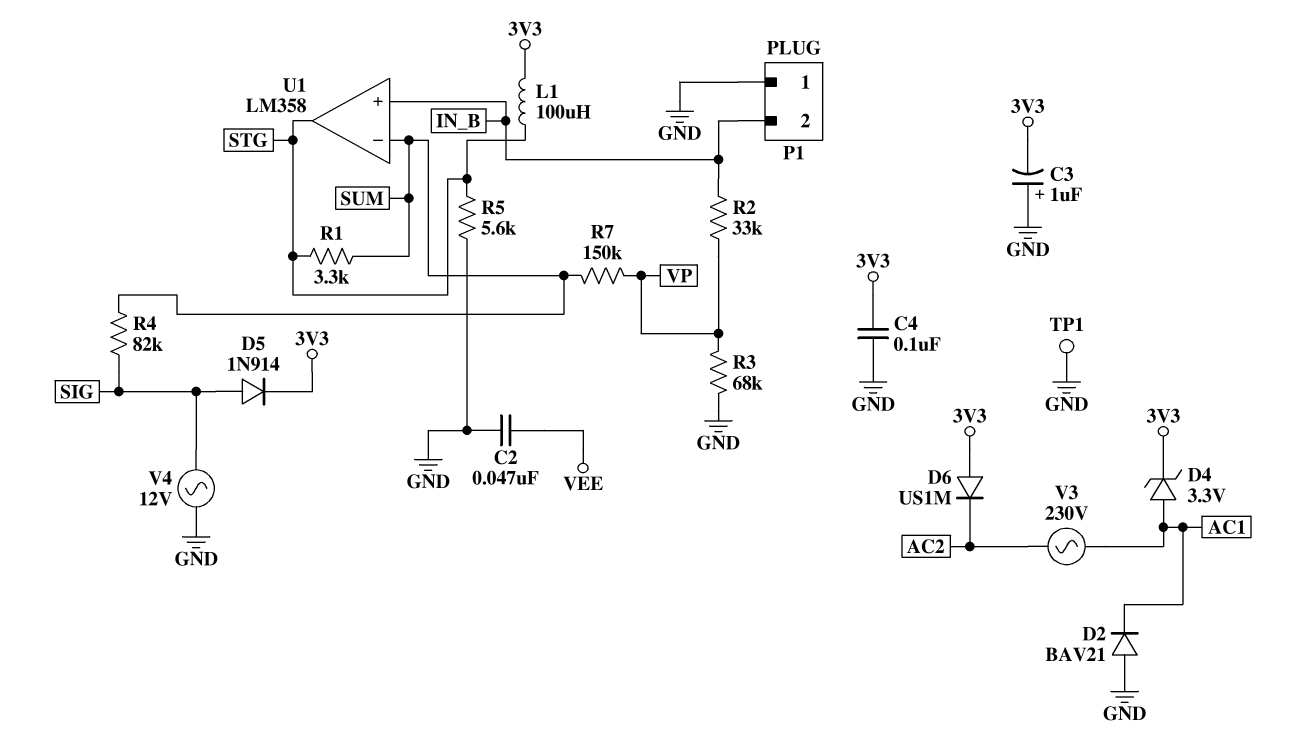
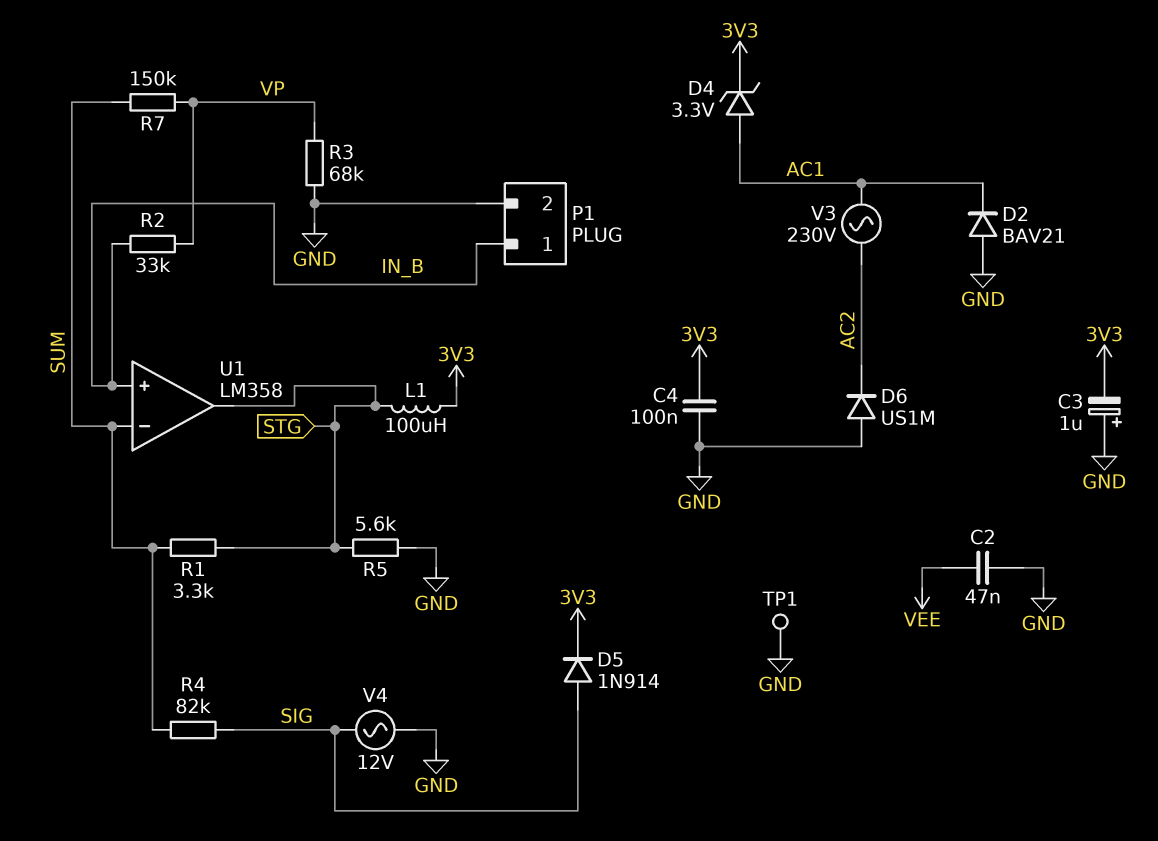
D6: diode US1M (A 3V3, K AC2) -> diode US1M (A GND, K AC2)
P1 pin 1: GND -> IN_B
P1 pin 2: IN_B -> GND

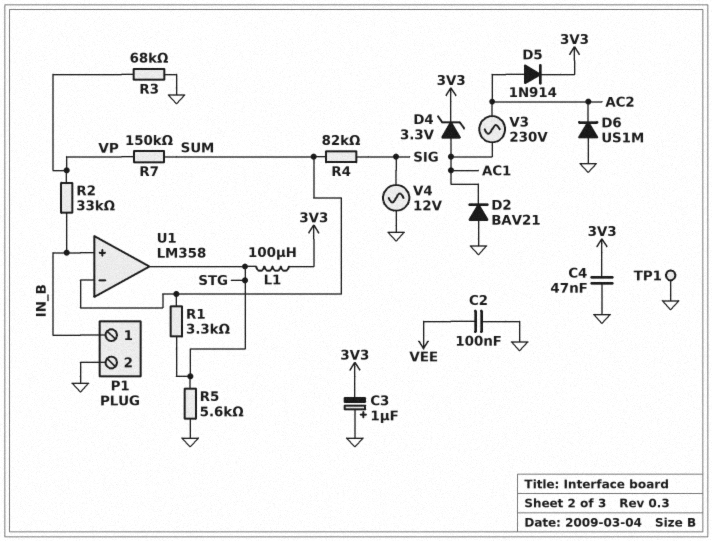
C2: 47nF (GND, VEE) -> 100nF (GND, VEE)
C4: 100nF (3V3, GND) -> 47nF (3V3, GND)
D5: diode 1N914 (A SIG, K 3V3) -> diode 1N914 (A AC2, K 3V3)

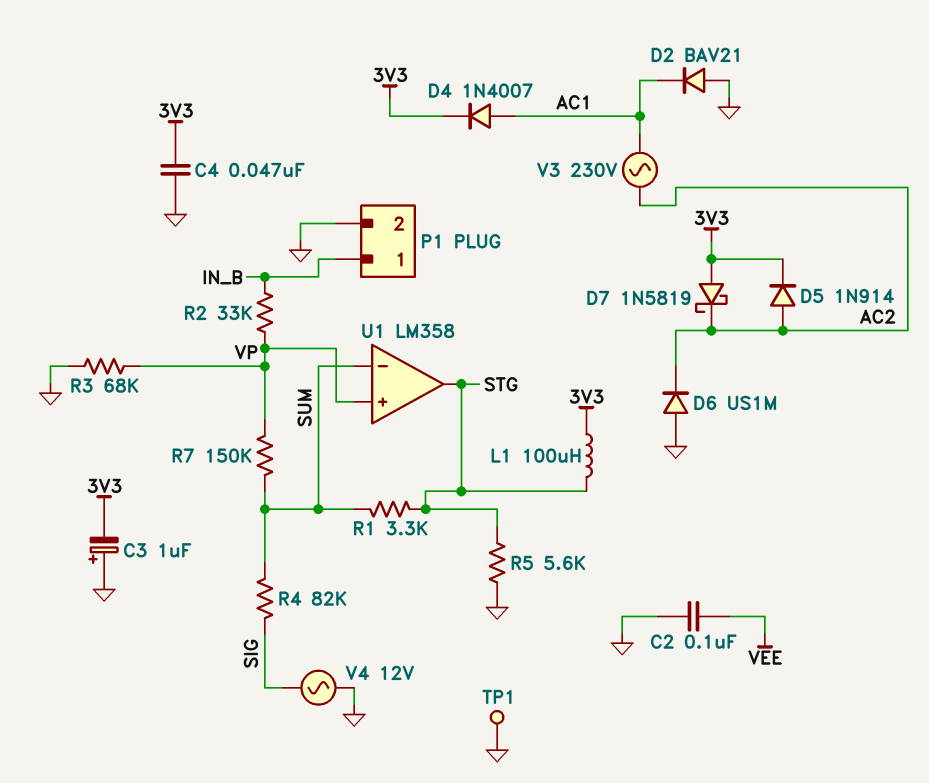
D4: zener 3.3V (A AC1, K 3V3) -> diode 1N4007 (A AC1, K 3V3)
D7: none -> schottky 1N5819 (A 3V3, K AC2)
U1 pin in+: IN_B -> VP

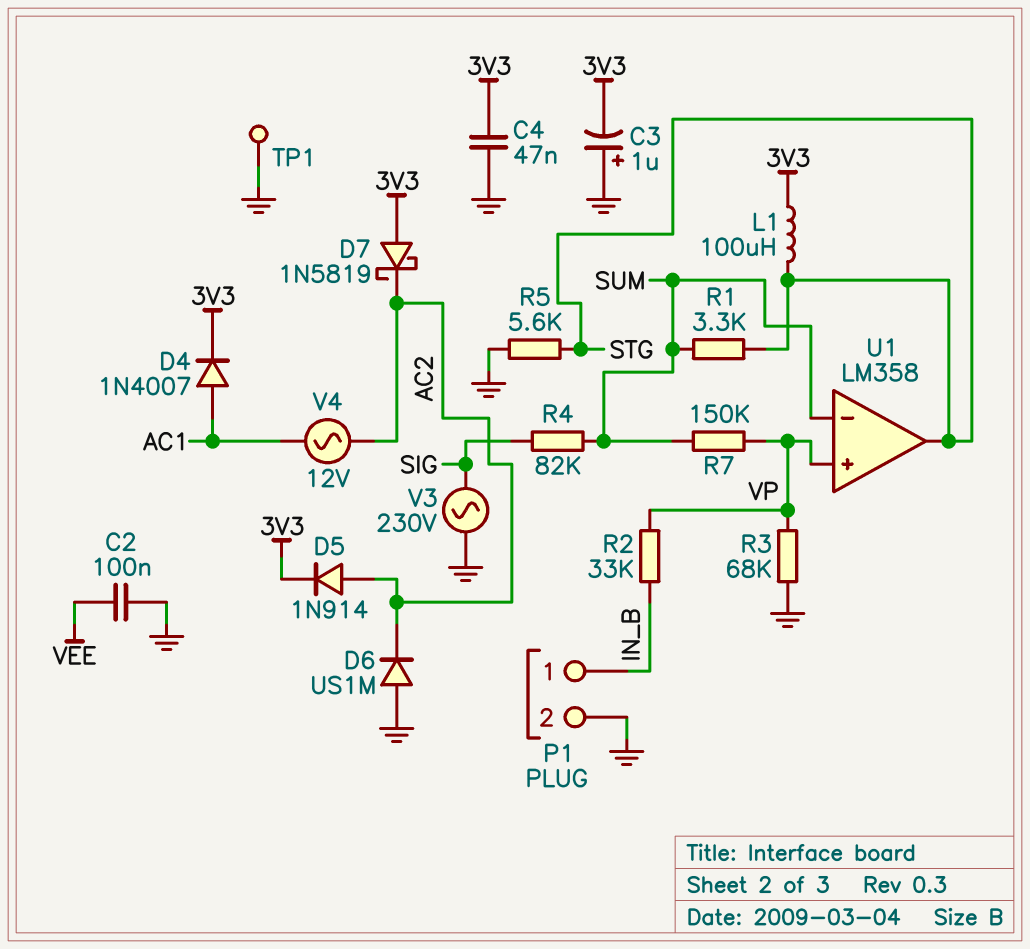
D2: diode BAV21 (A GND, K AC1) -> none
V3: AC 230V (AC1, AC2) -> AC 230V (GND, SIG)
V4: AC 12V (GND, SIG) -> AC 12V (AC1, AC2)

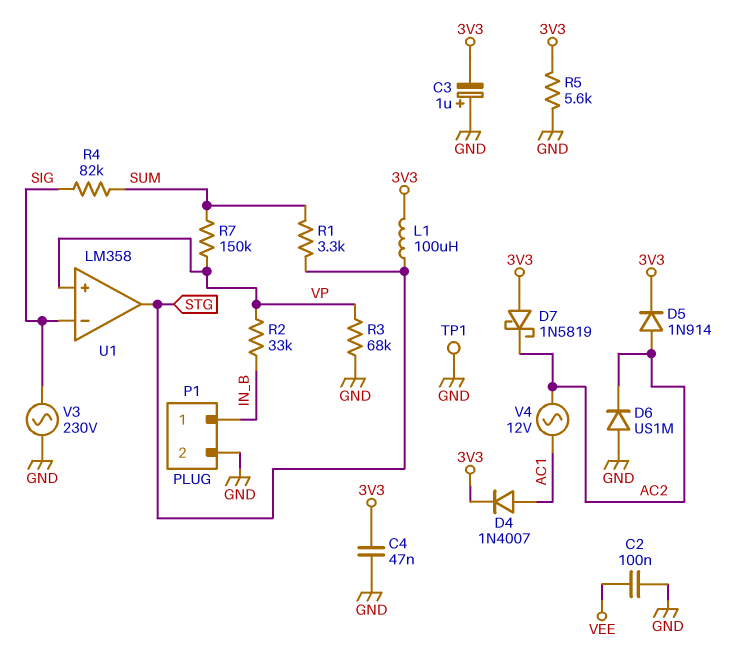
R5: 5.6k (GND, STG) -> 5.6k (3V3, GND)
U1 pin in-: SUM -> SIG

